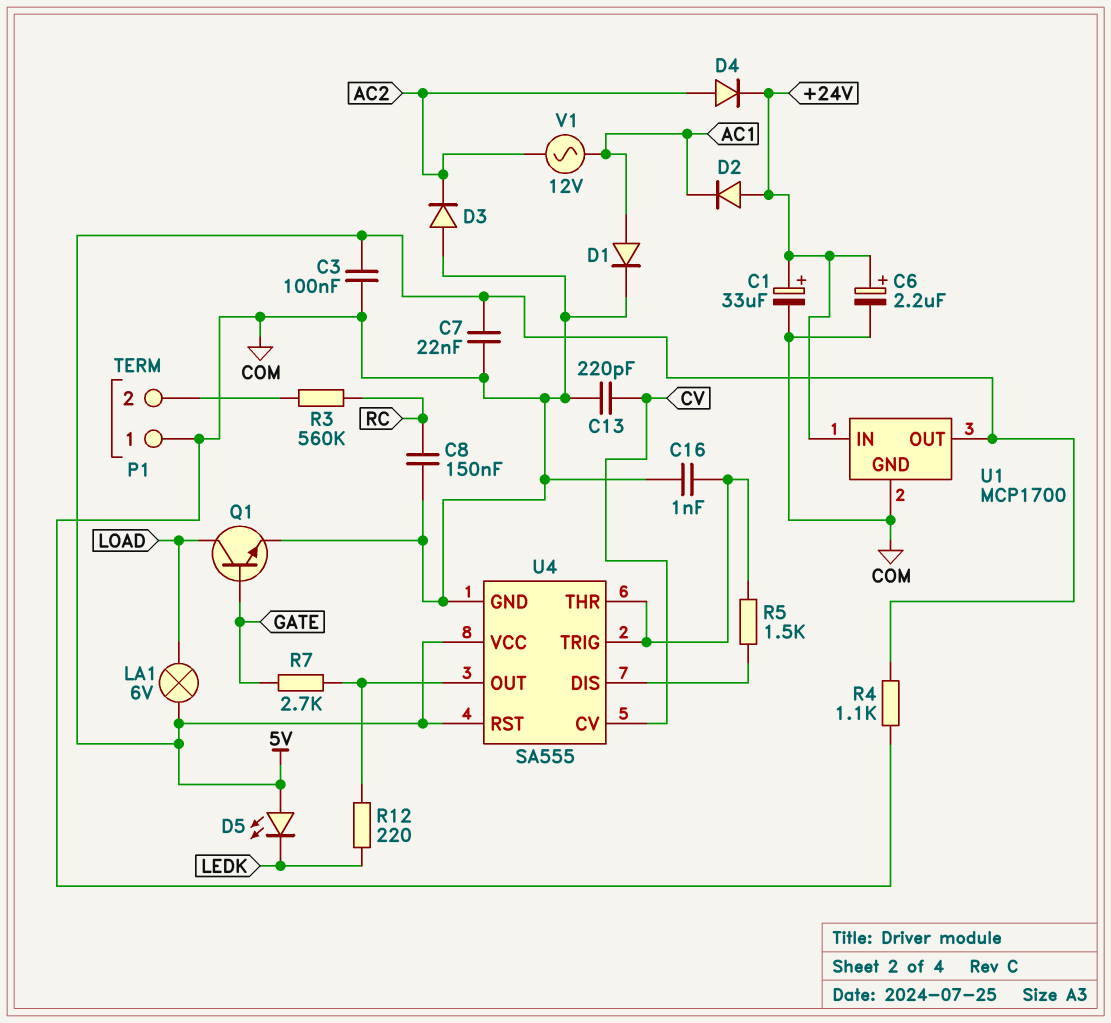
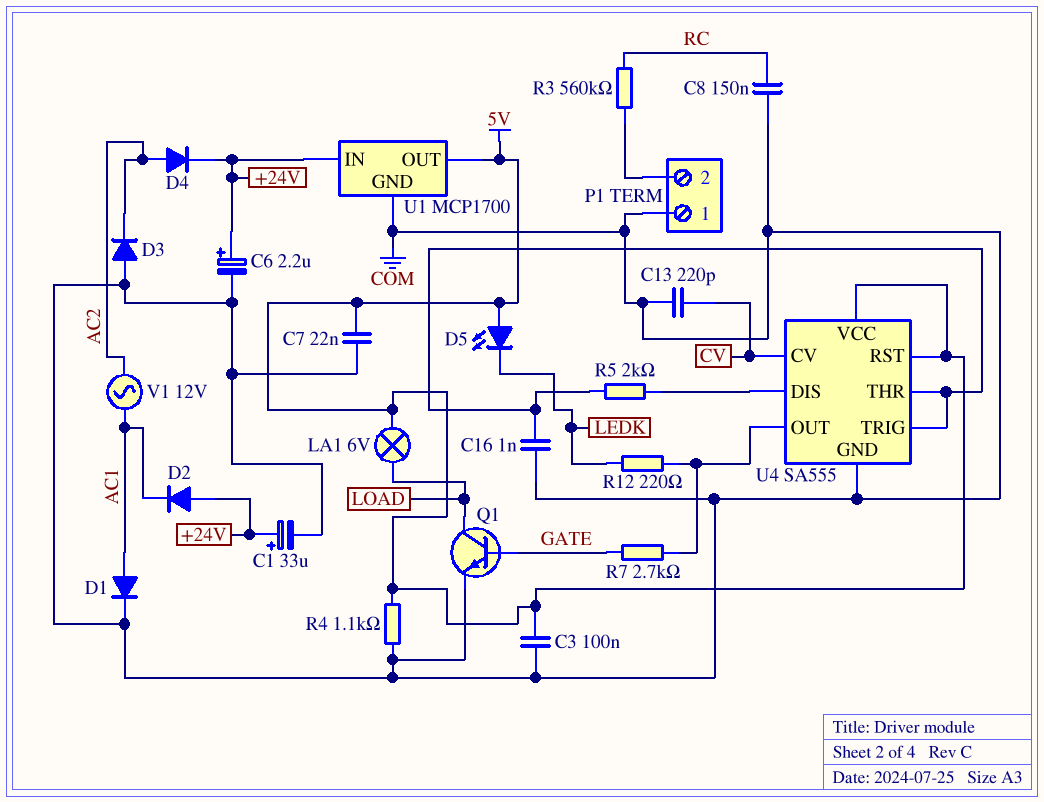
R5: 1.5k (U4/DIS, U4/THR) -> 2k (U4/DIS, U4/THR)

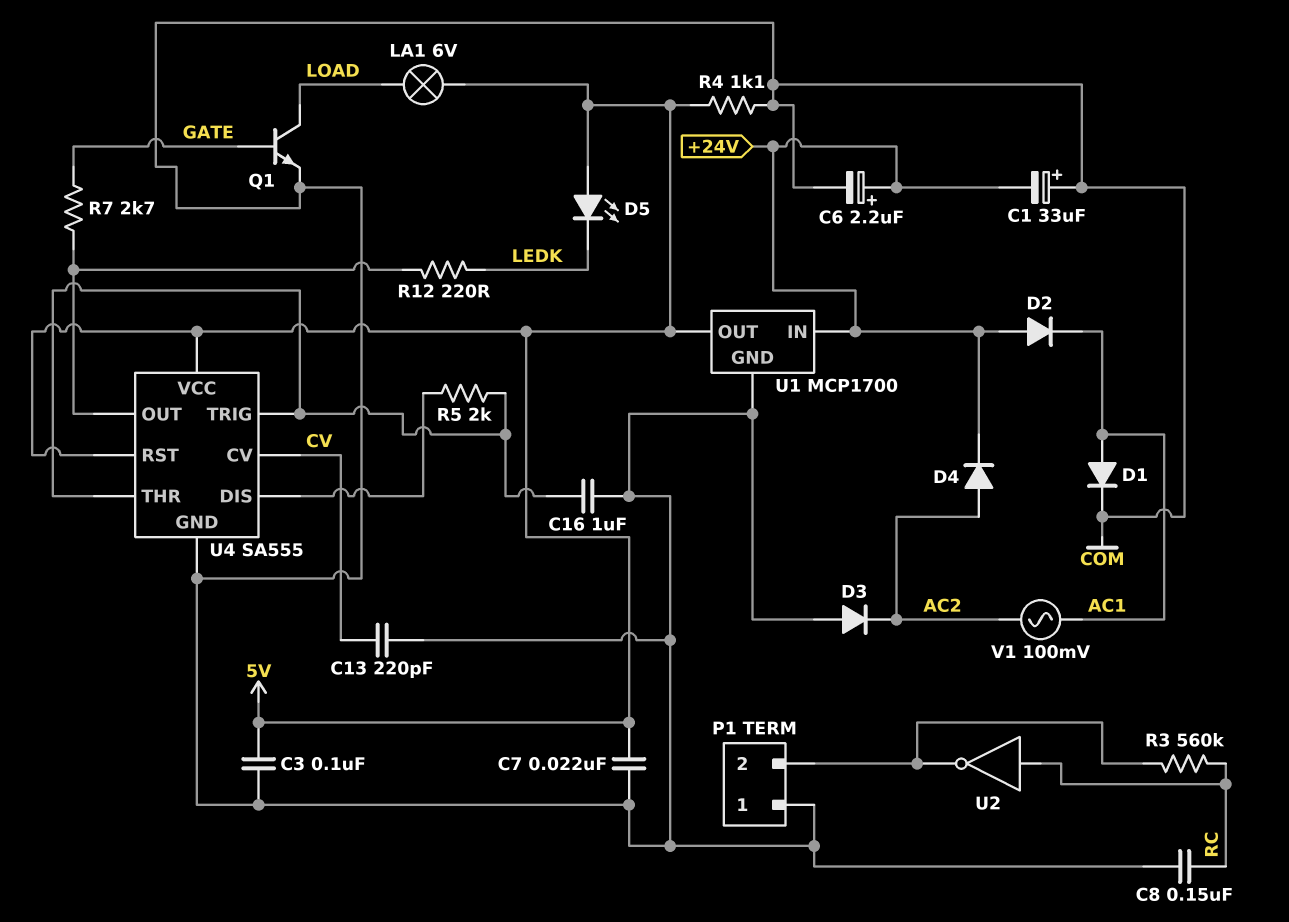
C1: 33uF (plus +24V, minus COM) -> 33uF (plus COM, minus +24V)
C16: 1nF (COM, U4/THR) -> 1uF (COM, U4/THR)
U2: none -> NOT (in RC, out P1/2)
V1: AC 12V (AC1, AC2) -> AC 100mV (AC1, AC2)

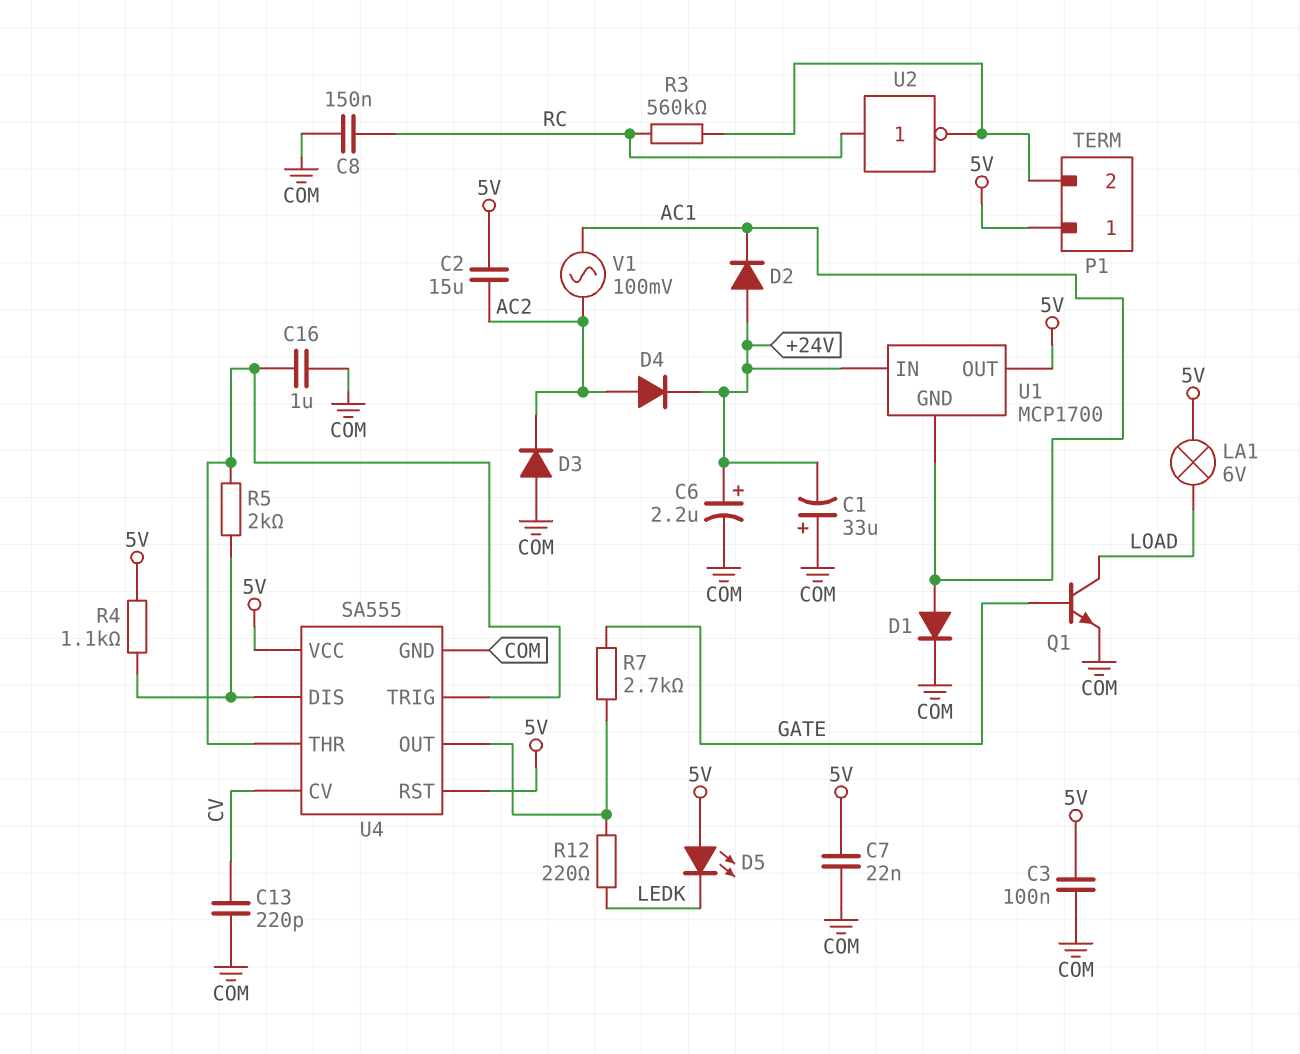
C2: none -> 15uF (5V, AC2)
P1 pin 1: COM -> 5V
R4: 1.1k (5V, COM) -> 1.1k (5V, U4/DIS)
U1 pin GND: COM -> AC1

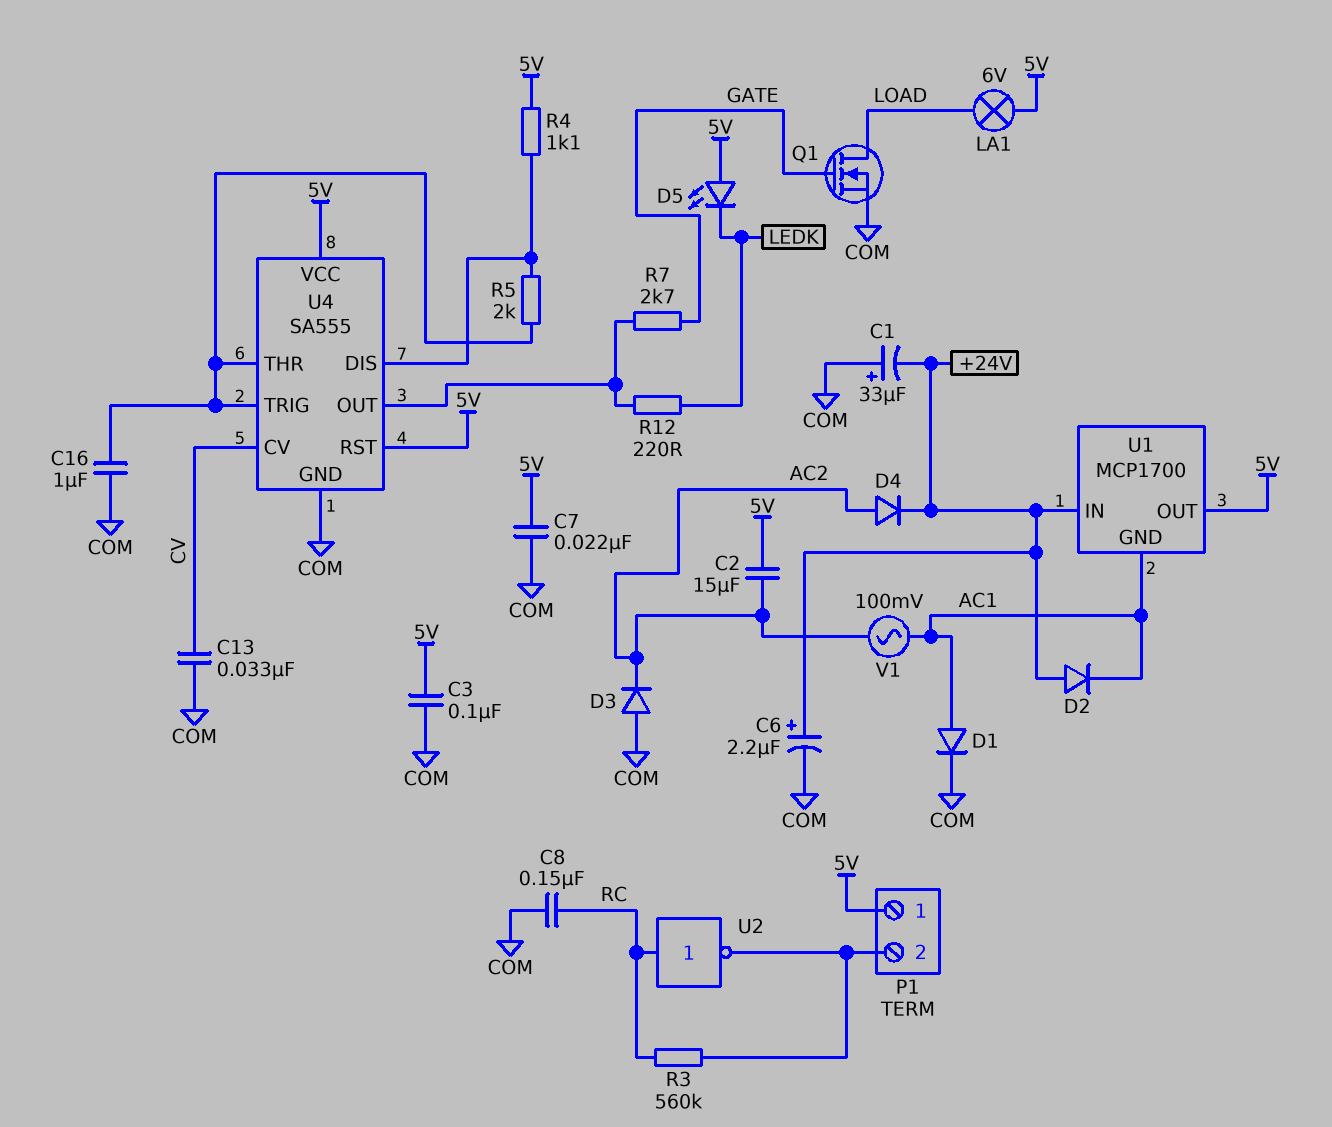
C13: 220pF (COM, CV) -> 33nF (COM, CV)
Q1: NPN (B GATE, C LOAD, E COM) -> NMOS (G GATE, D LOAD, S COM)

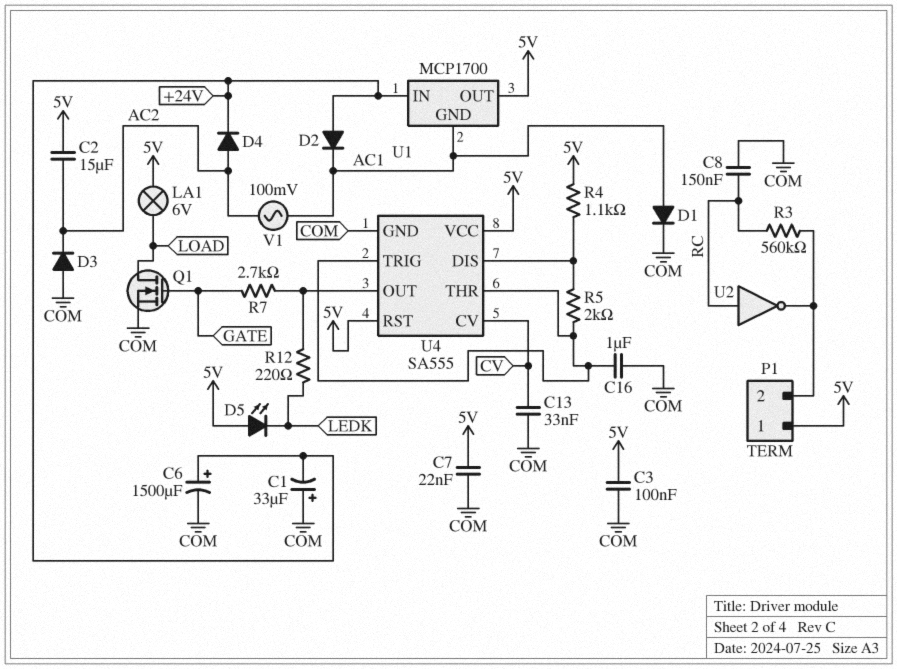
C6: 2.2uF (plus +24V, minus COM) -> 1500uF (plus +24V, minus COM)

